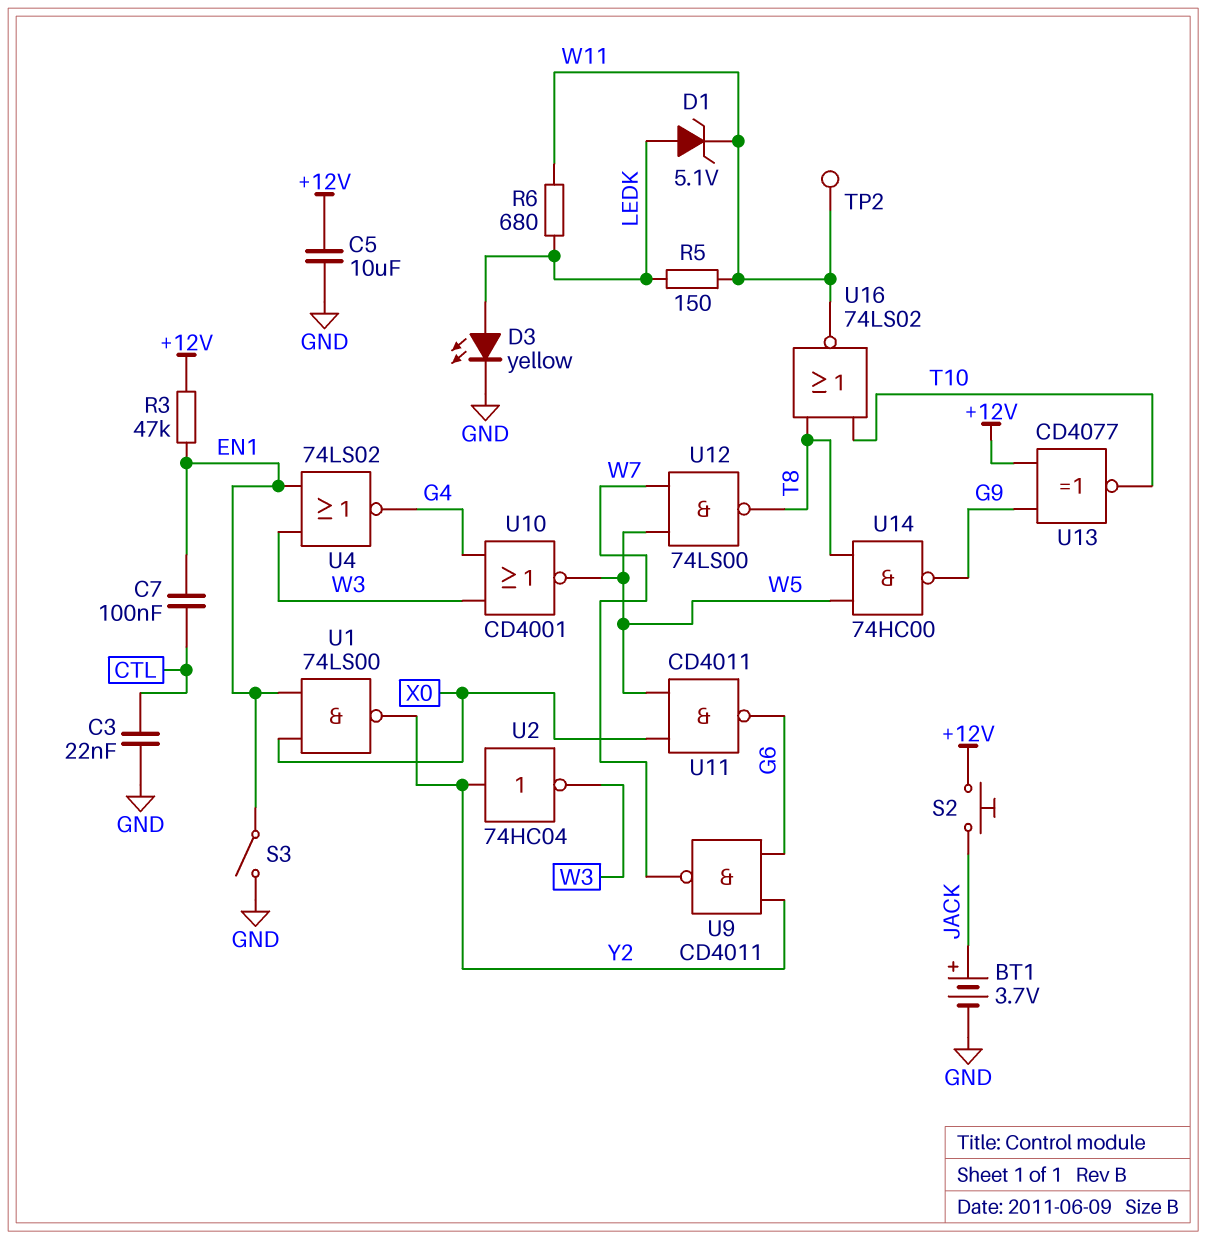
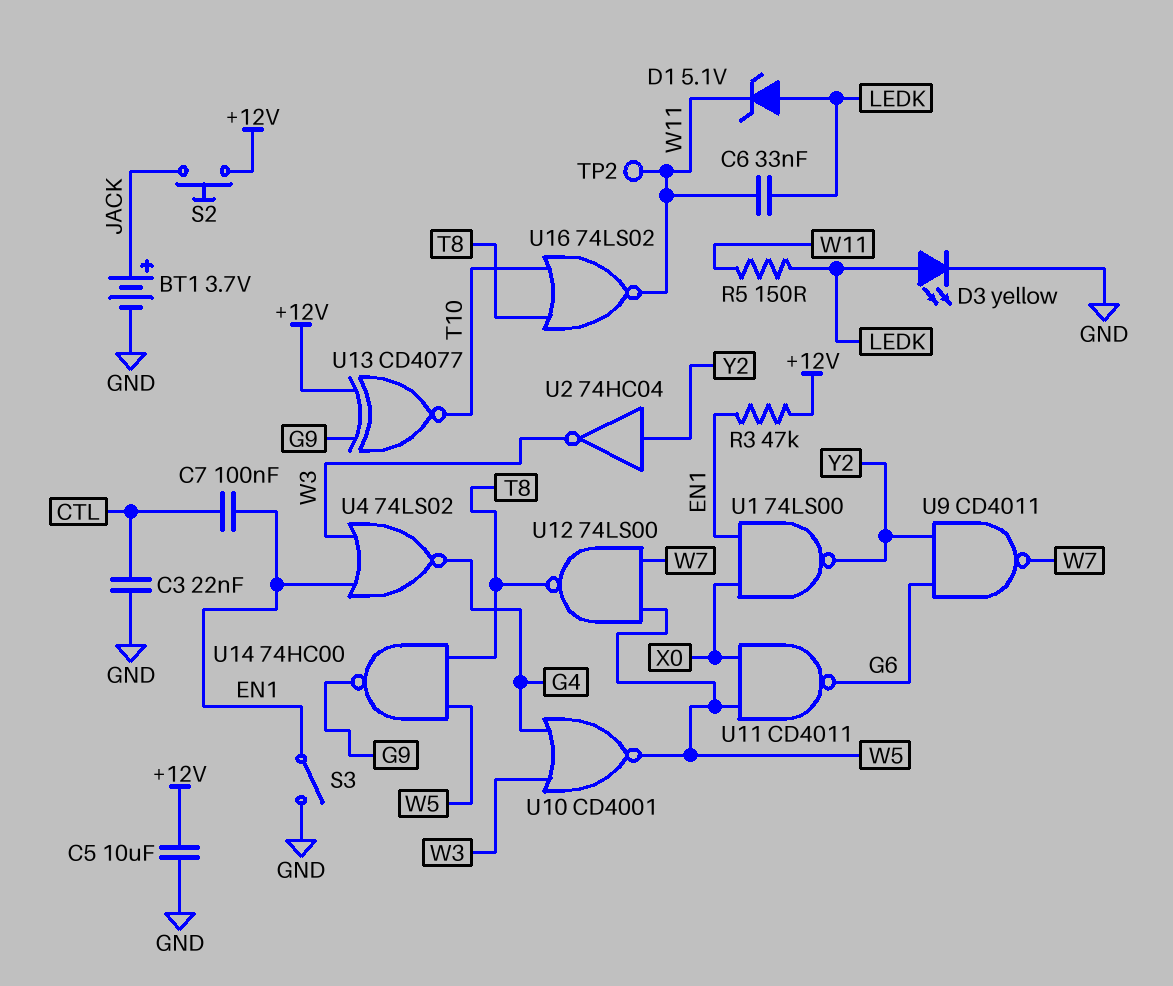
C6: none -> 33nF (LEDK, W11)
R6: 680 (LEDK, W11) -> none

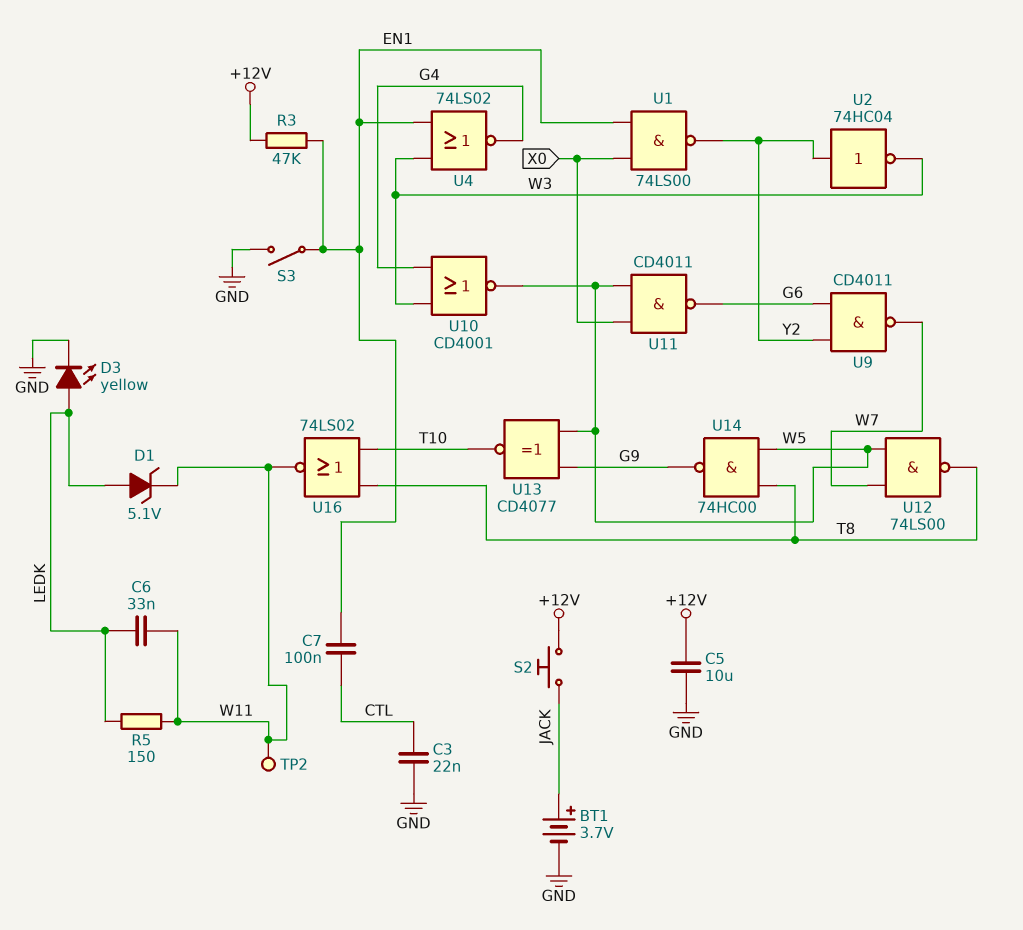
U13: XNOR CD4077 (in +12V, in G9, out T10) -> XNOR CD4077 (in G9, in W5, out T10)

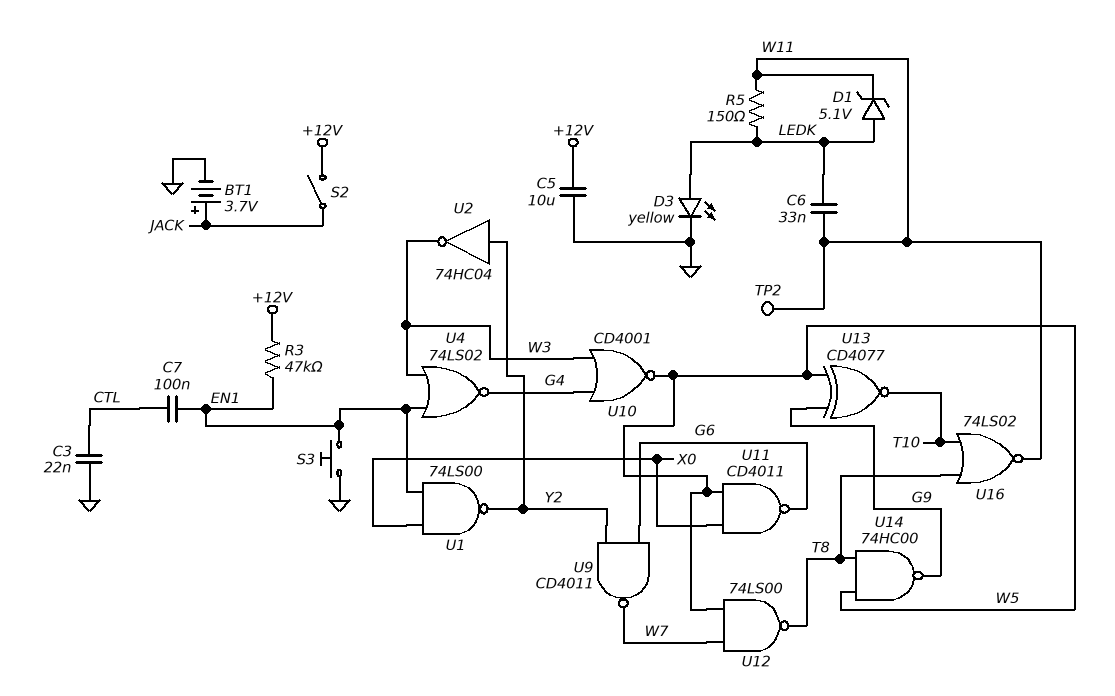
S2: button (+12V, JACK) -> switch (+12V, JACK)
S3: switch (EN1, GND) -> button (EN1, GND)

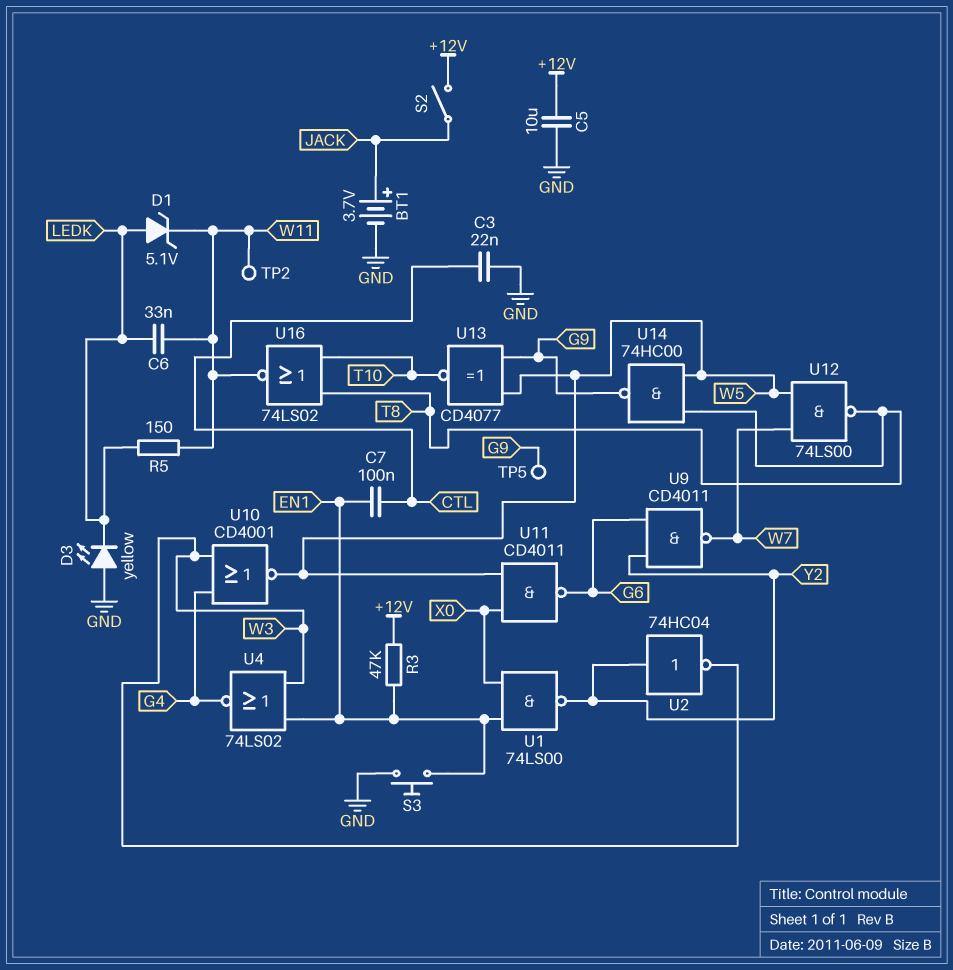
D3: LED yellow (A LEDK, K GND) -> LED yellow (A GND, K LEDK)
TP5: none -> test point (G9)

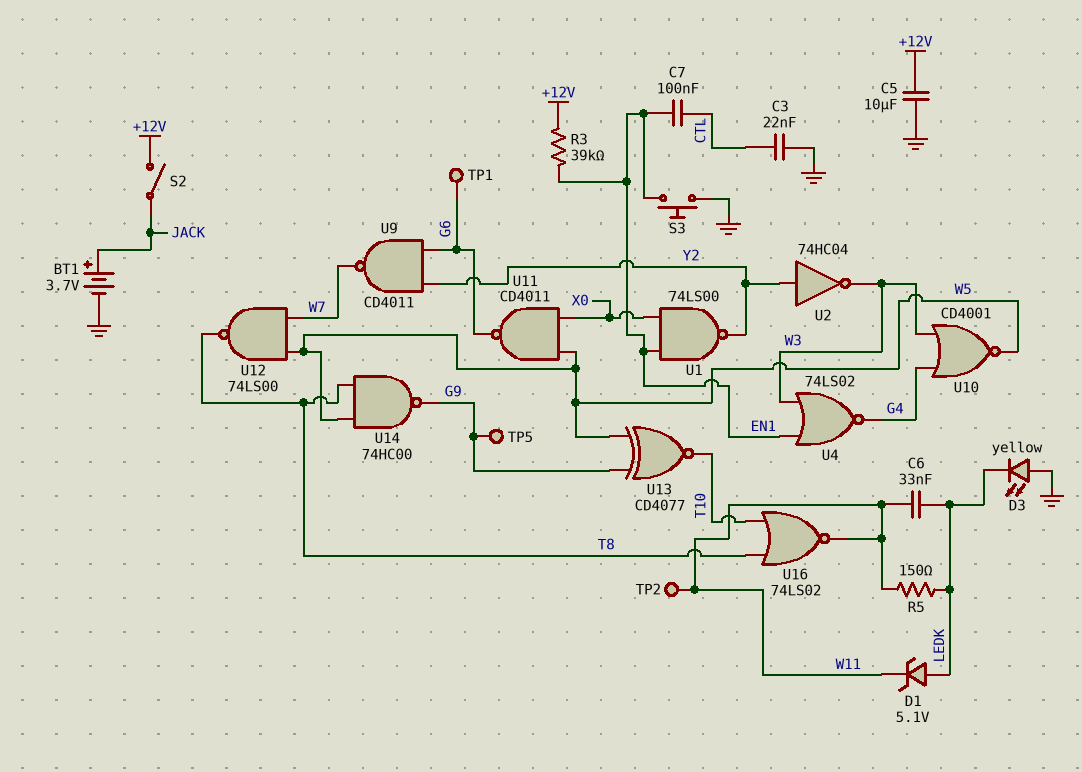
R3: 47k (+12V, EN1) -> 39k (+12V, EN1)
TP1: none -> test point (G6)

